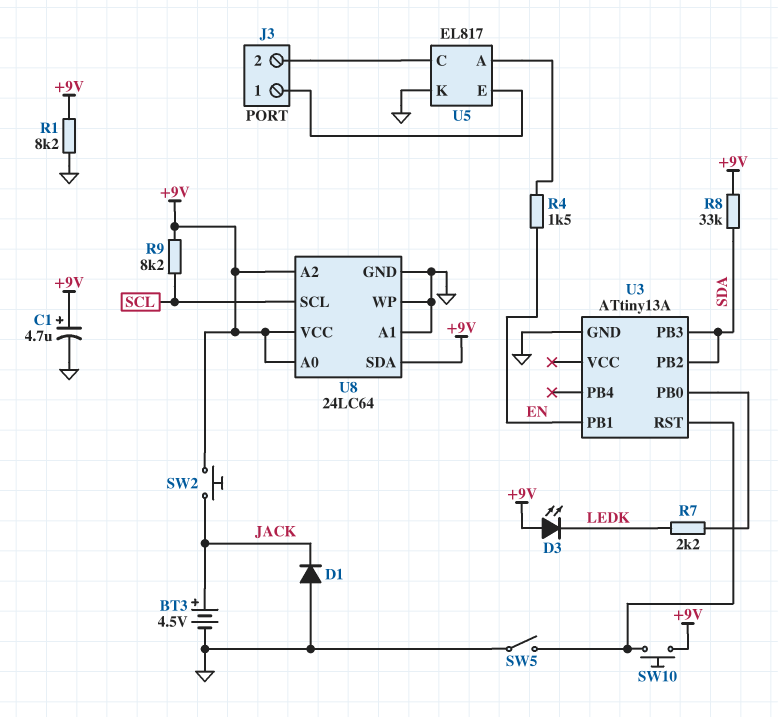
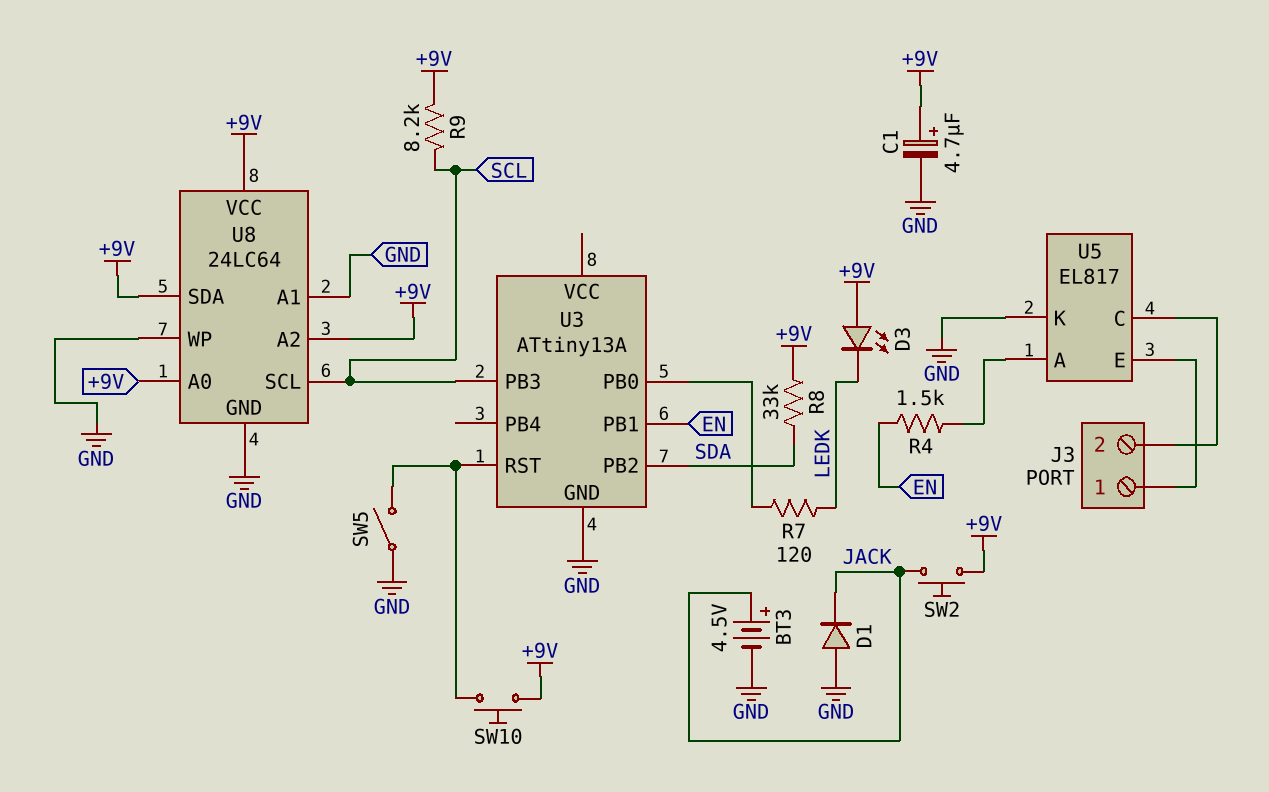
R1: 8.2k (+9V, GND) -> none
R7: 2.2k (LEDK, U3/PB0) -> 120 (LEDK, U3/PB0)
U3 pin PB3: SDA -> SCL

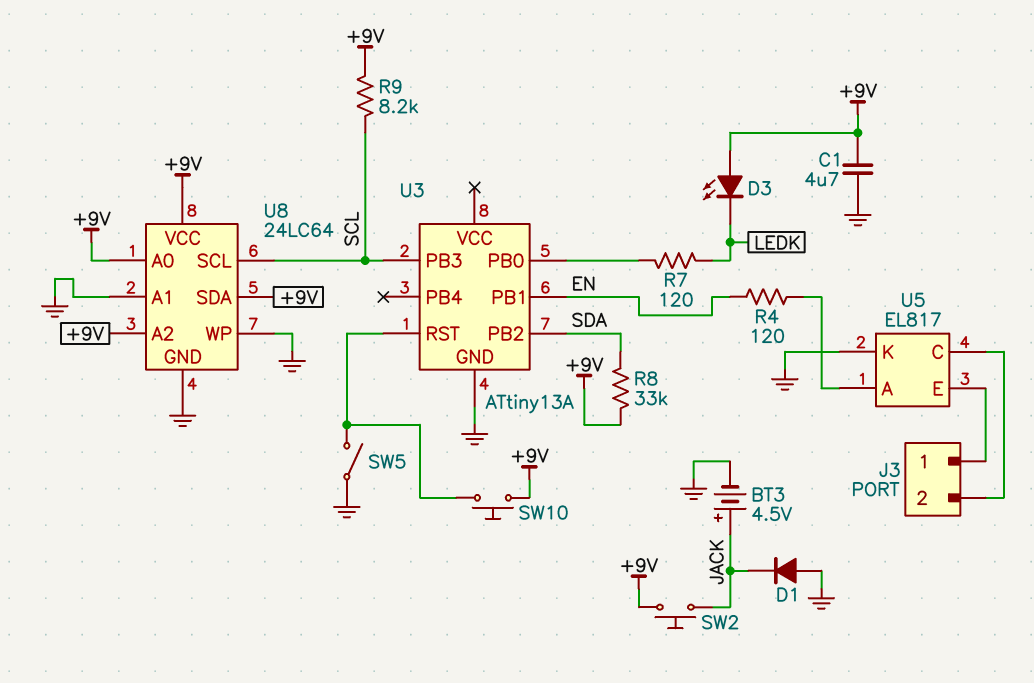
C1: 4.7uF (plus +9V, minus GND) -> 4.7uF (+9V, GND)
R4: 1.5k (EN, U5/A) -> 120 (EN, U5/A)

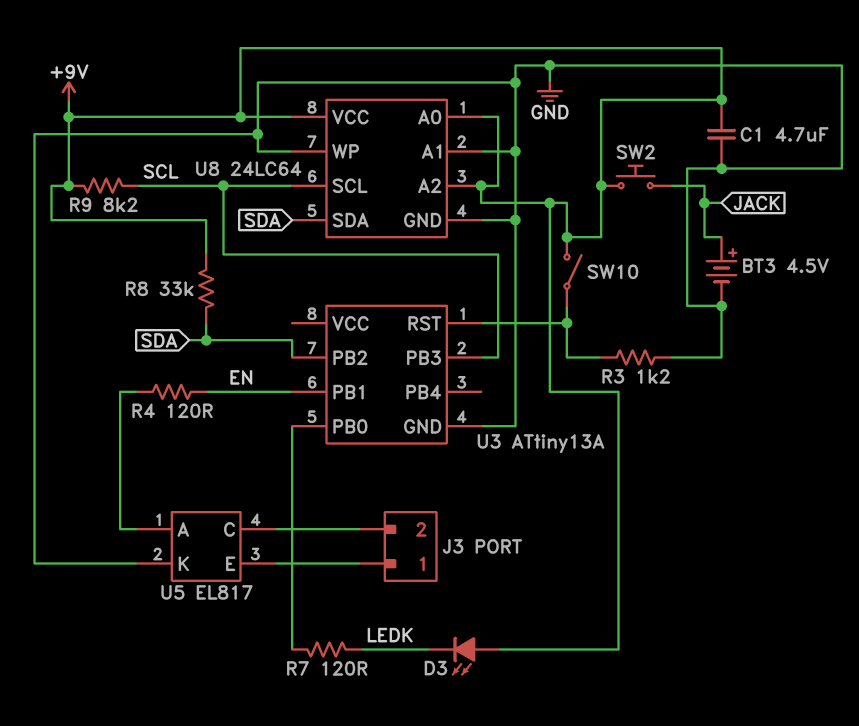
D1: diode (A GND, K JACK) -> none
R3: none -> 1.2k (GND, U3/RST)
SW5: switch (GND, U3/RST) -> none
SW10: button (+9V, U3/RST) -> switch (+9V, U3/RST)
U8 pin SDA: +9V -> SDA

